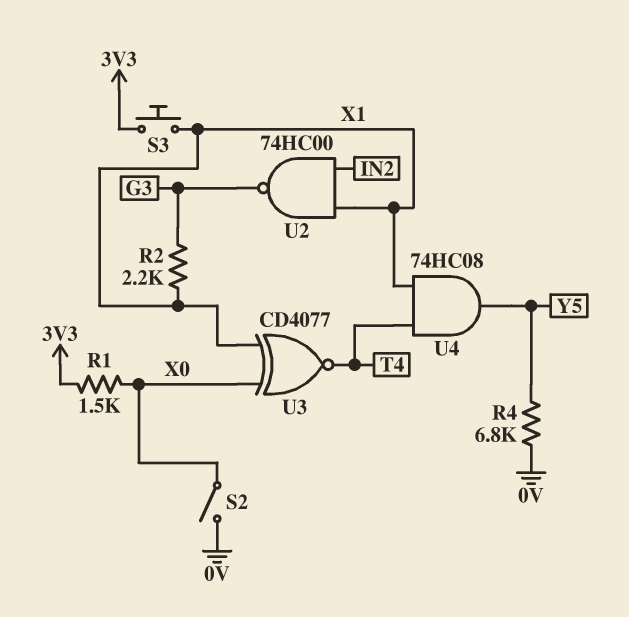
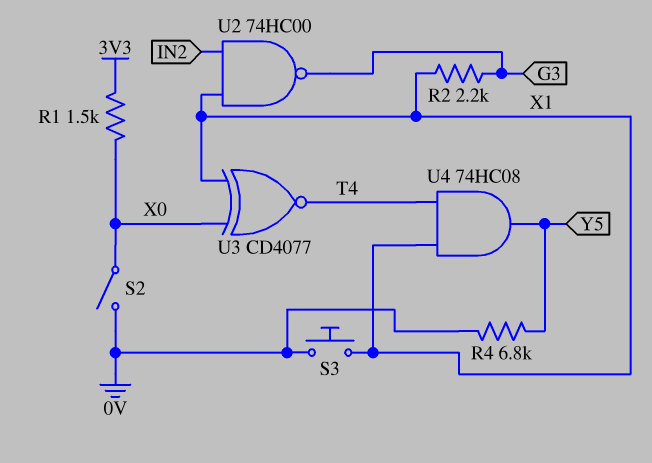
S3: button (3V3, X1) -> button (0V, X1)

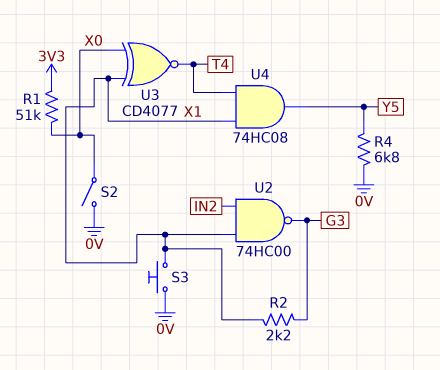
R1: 1.5k (3V3, X0) -> 51k (3V3, X0)

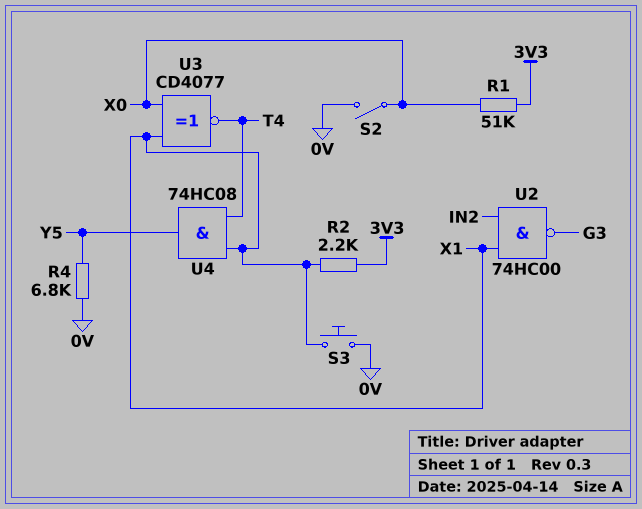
R2: 2.2k (G3, X1) -> 2.2k (3V3, X1)

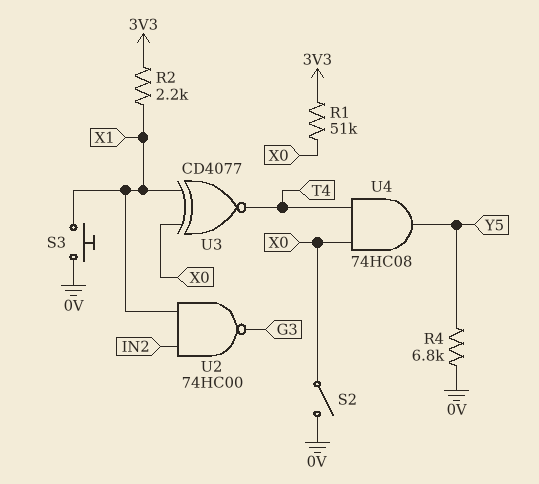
U4: AND 74HC08 (in T4, in X1, out Y5) -> AND 74HC08 (in T4, in X0, out Y5)

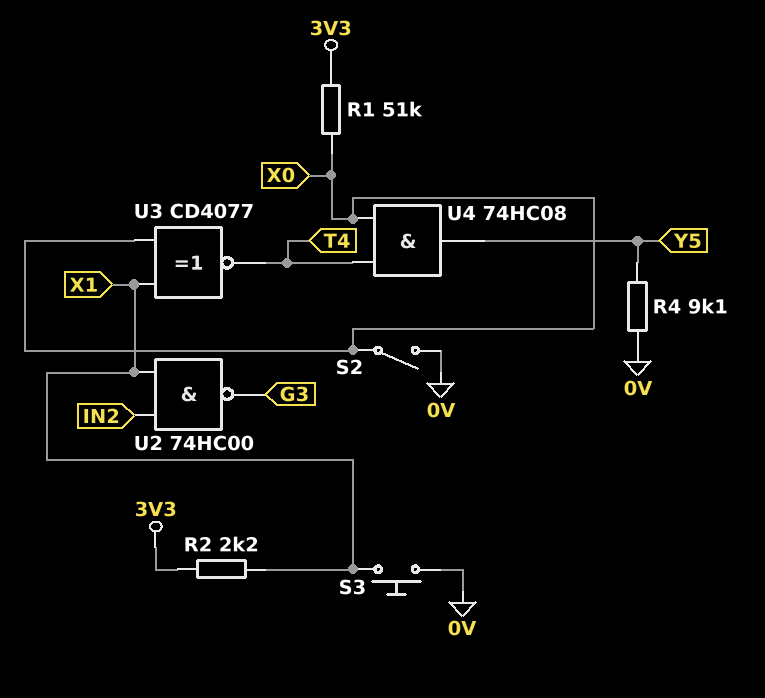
R4: 6.8k (0V, Y5) -> 9.1k (0V, Y5)

